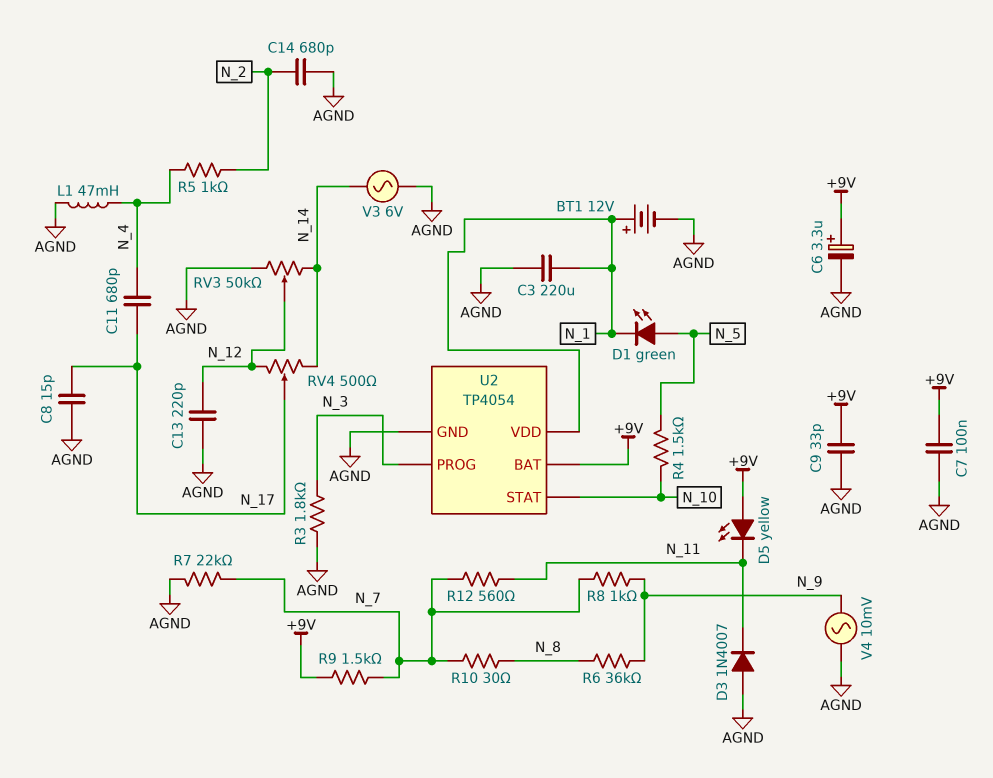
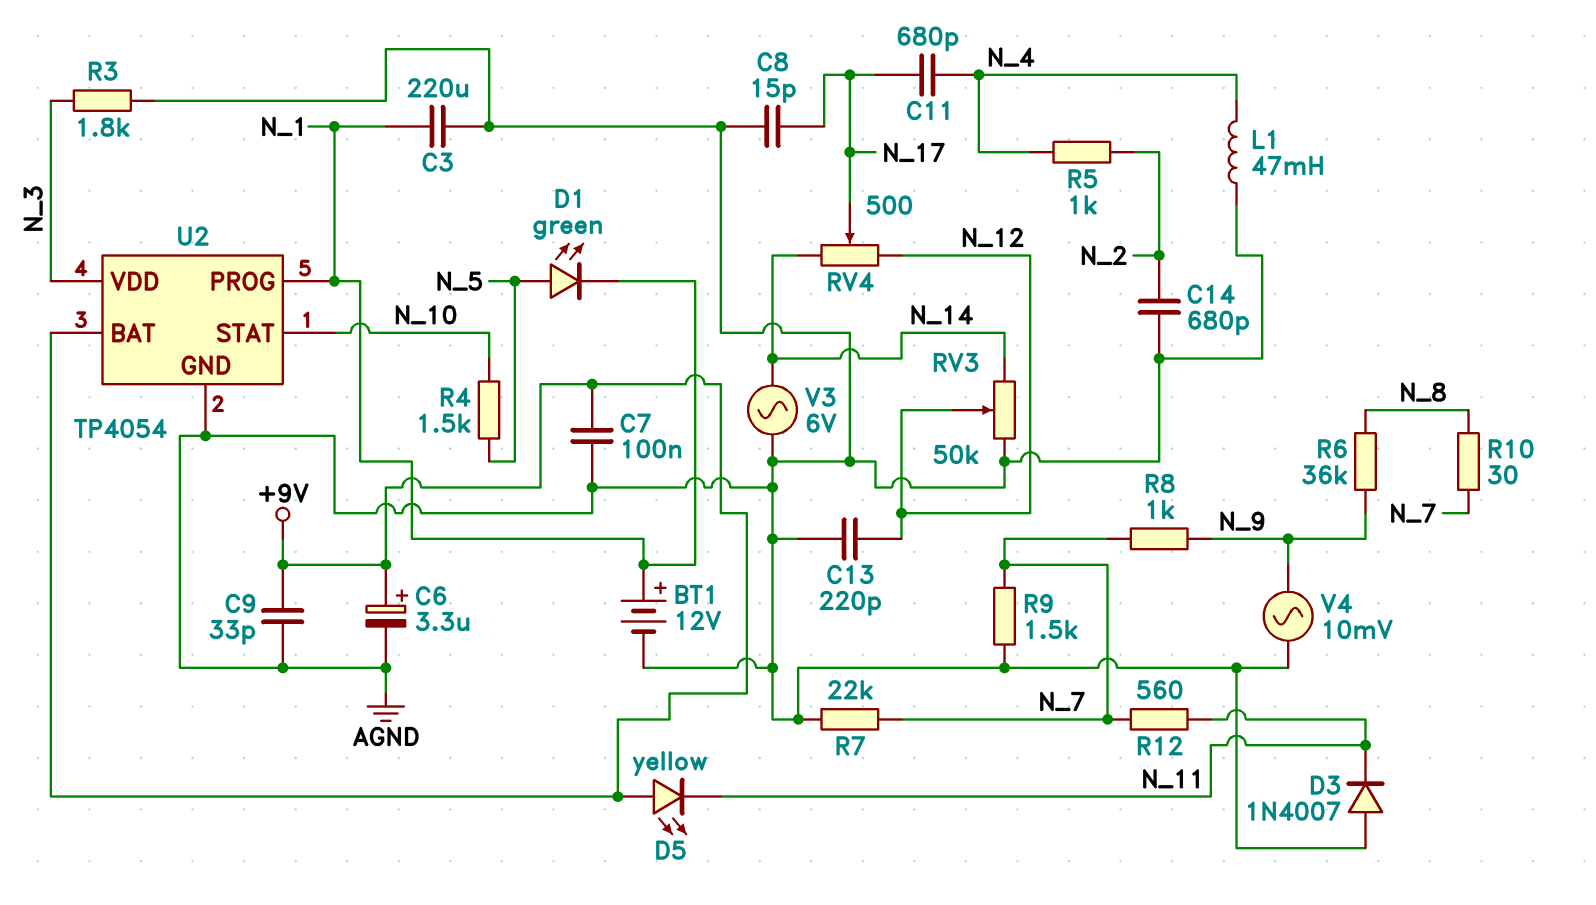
R9: 1.5k (+9V, N_7) -> 1.5k (AGND, N_7)
U2 pin PROG: N_3 -> N_1
U2 pin VDD: N_1 -> N_3

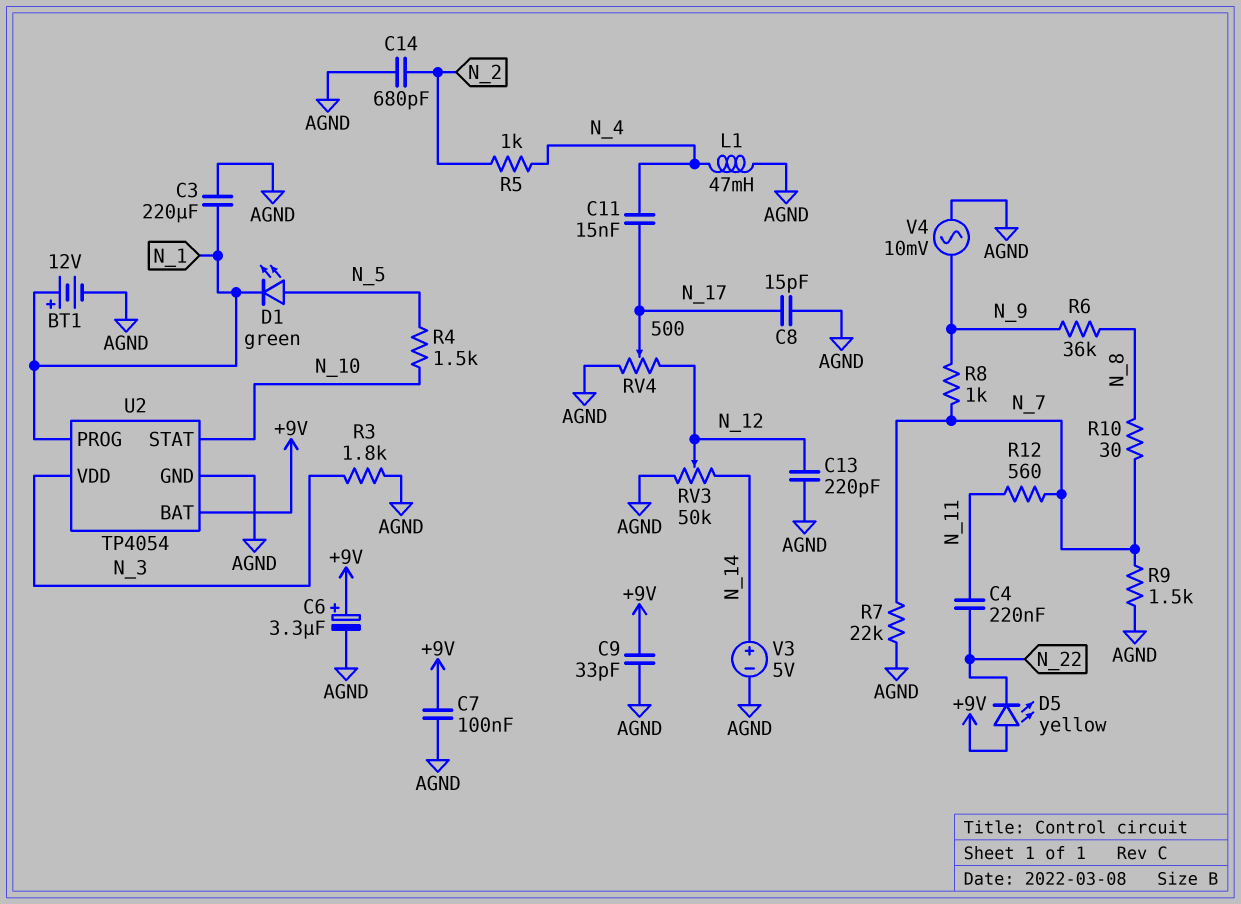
C4: none -> 220nF (N_11, N_22)
C11: 680pF (N_4, N_17) -> 15nF (N_4, N_17)
D3: diode 1N4007 (A AGND, K N_11) -> none
D5: LED yellow (A +9V, K N_11) -> LED yellow (A +9V, K N_22)
RV4: 500 (N_12, N_14, wiper N_17) -> 500 (AGND, N_12, wiper N_17)
V3: AC 6V (AGND, N_14) -> 5V (plus N_14, minus AGND)

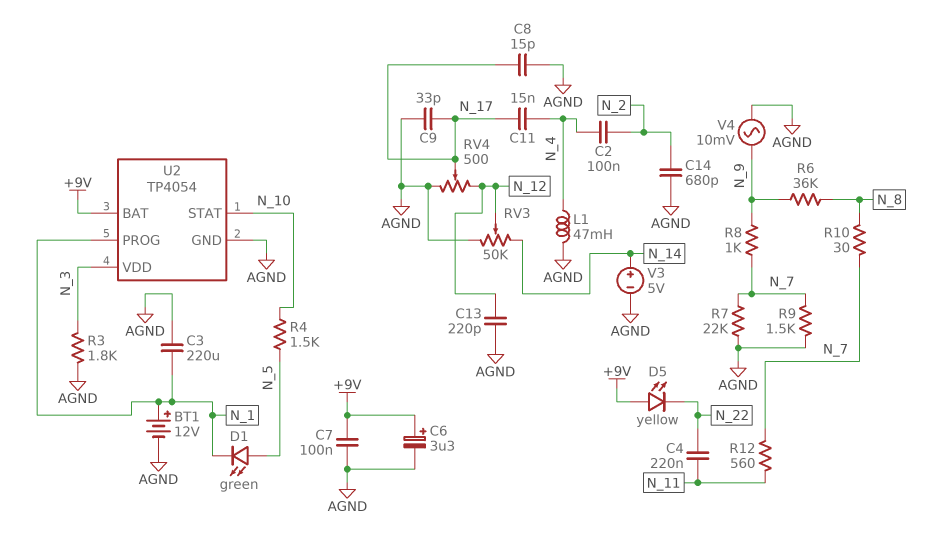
C2: none -> 100nF (N_2, N_4)
C9: 33pF (+9V, AGND) -> 33pF (AGND, N_17)
R5: 1k (N_2, N_4) -> none

